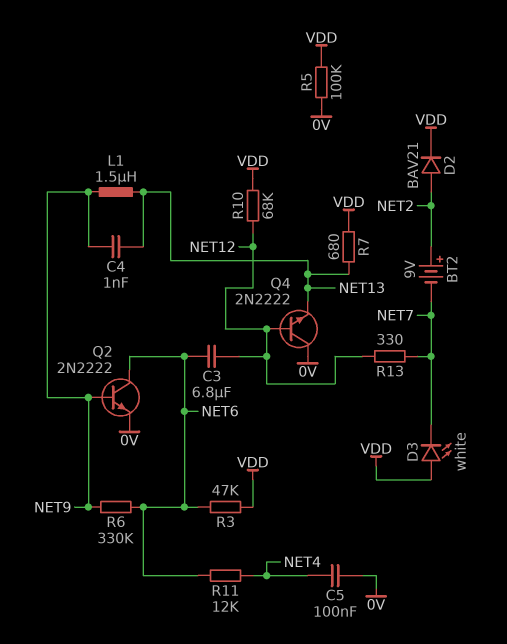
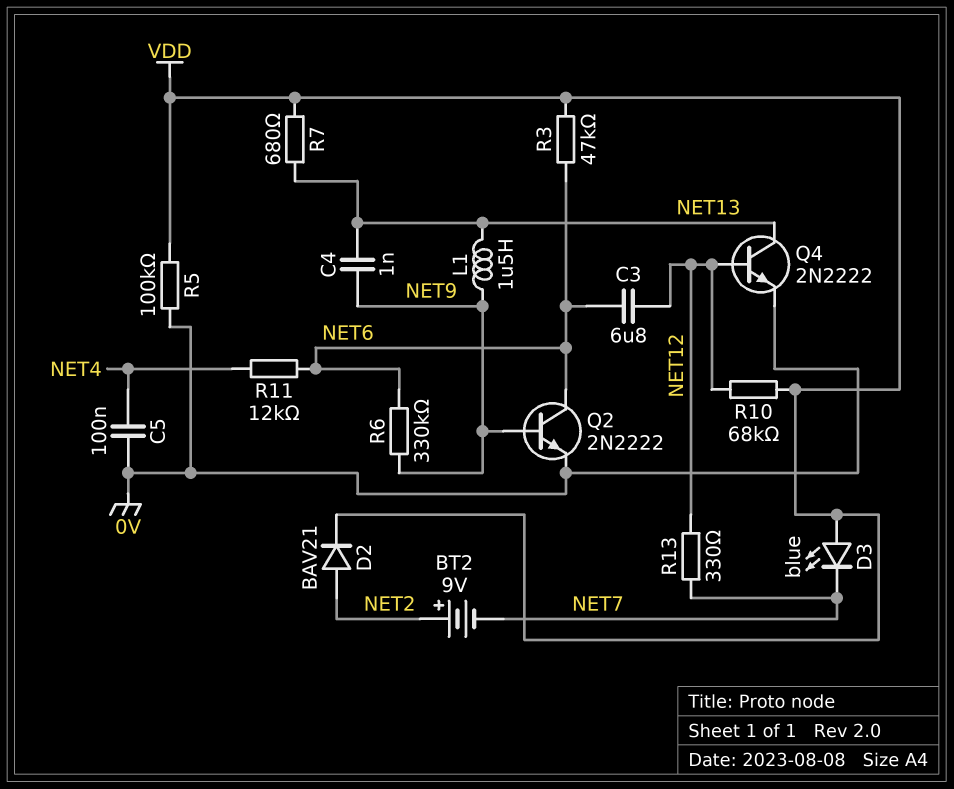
D3: LED white (A VDD, K NET7) -> LED blue (A VDD, K NET7)
Q4: NPN 2N2222 (B NET12, C 0V, E NET13) -> NPN 2N2222 (B NET12, C NET13, E 0V)

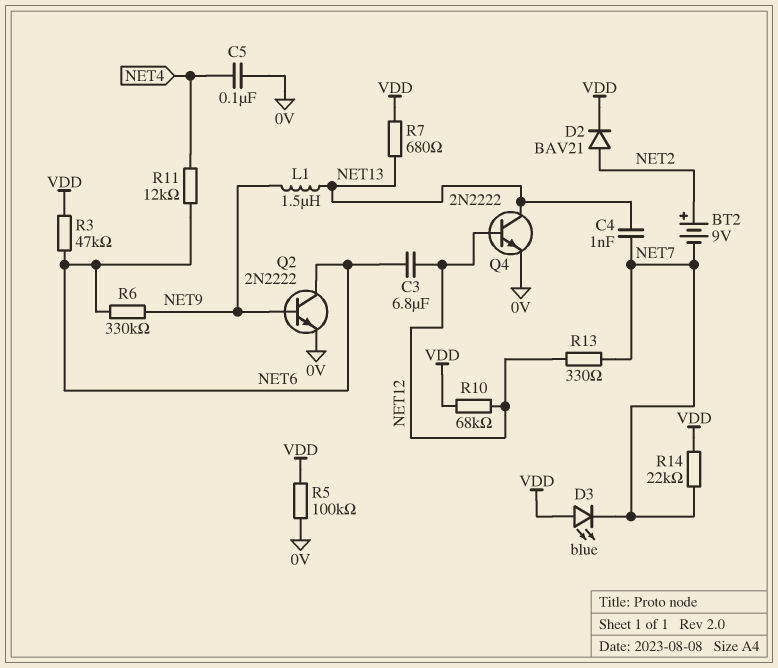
C4: 1nF (NET9, NET13) -> 1nF (NET7, NET13)
R14: none -> 22k (NET7, VDD)

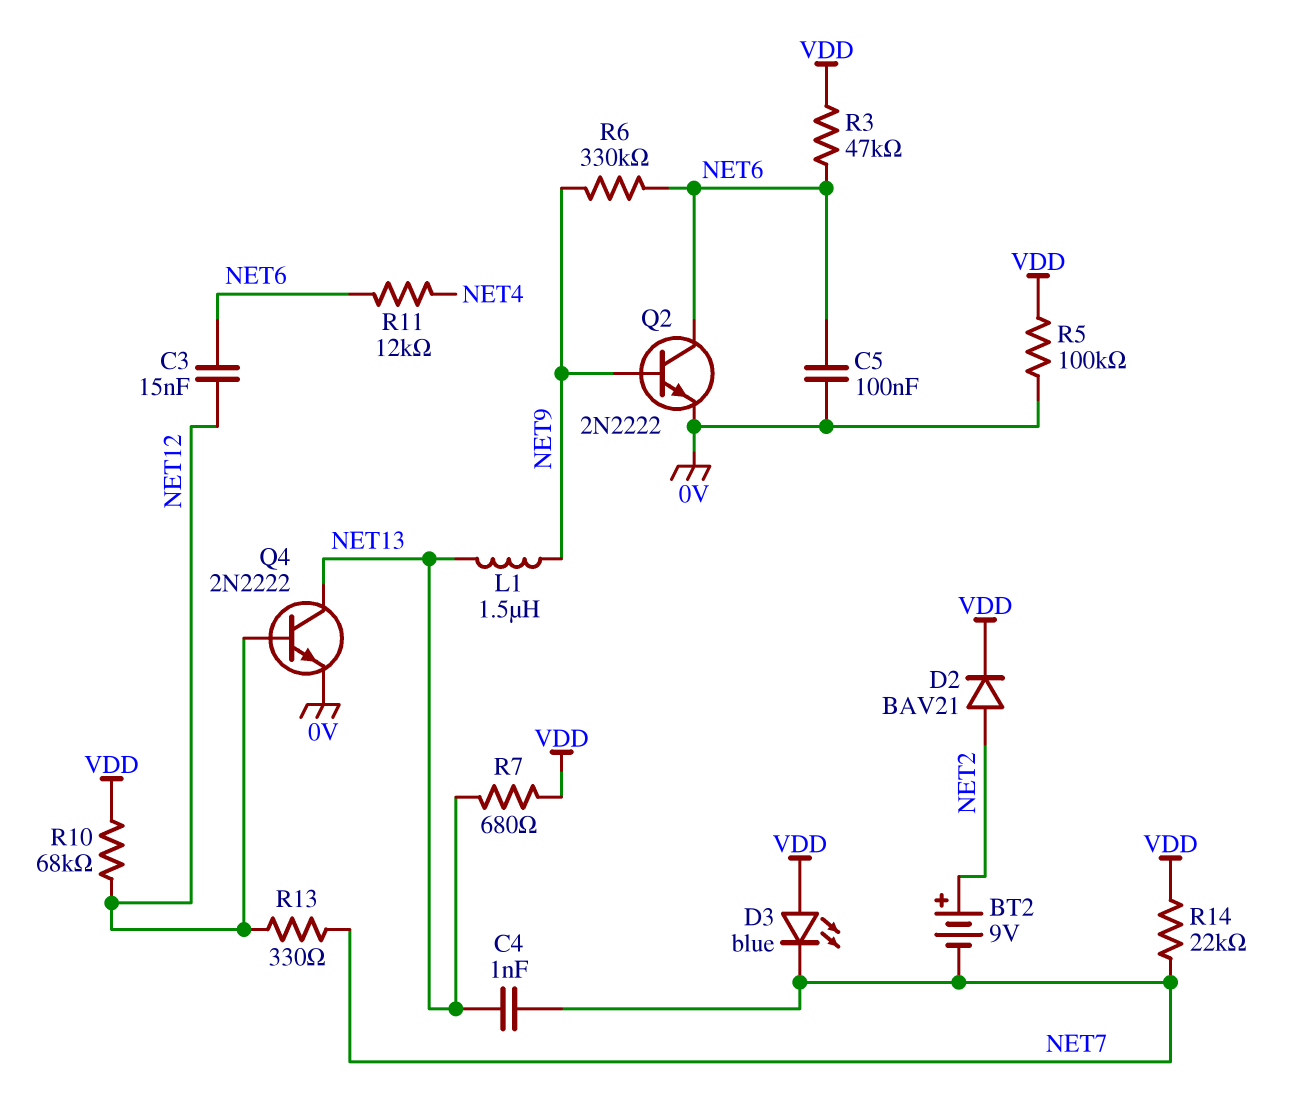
C3: 6.8uF (NET6, NET12) -> 15nF (NET6, NET12)
C5: 100nF (0V, NET4) -> 100nF (0V, NET6)

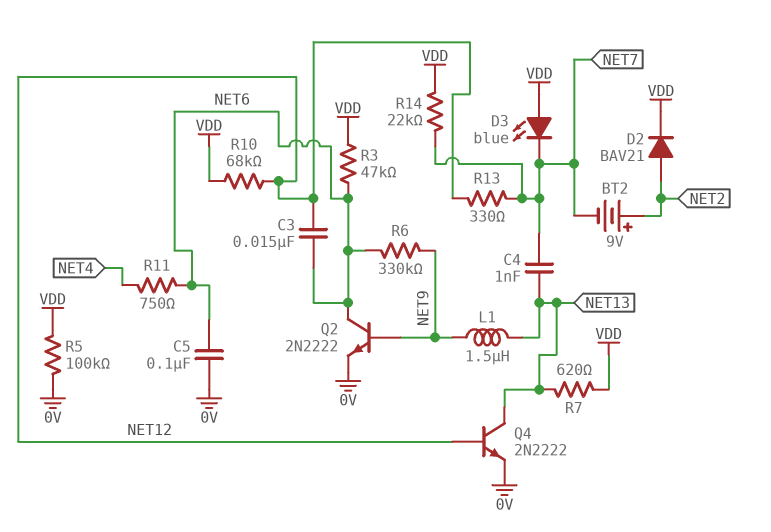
R7: 680 (NET13, VDD) -> 620 (NET13, VDD)
R11: 12k (NET4, NET6) -> 750 (NET4, NET6)

